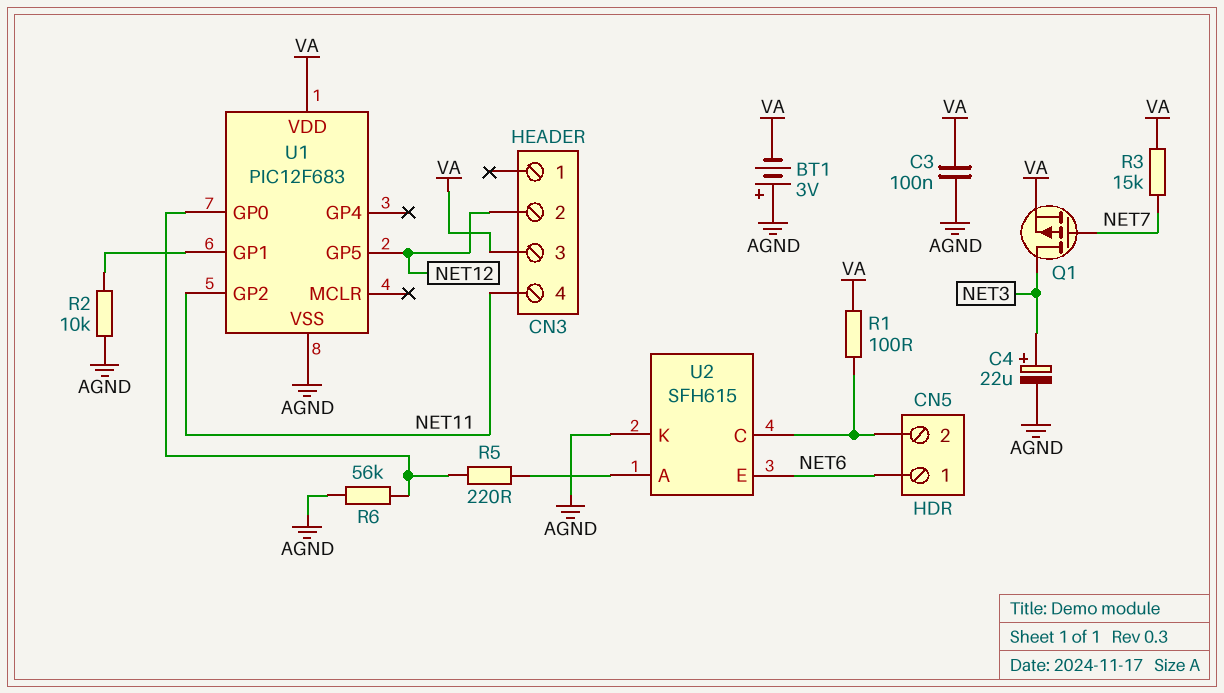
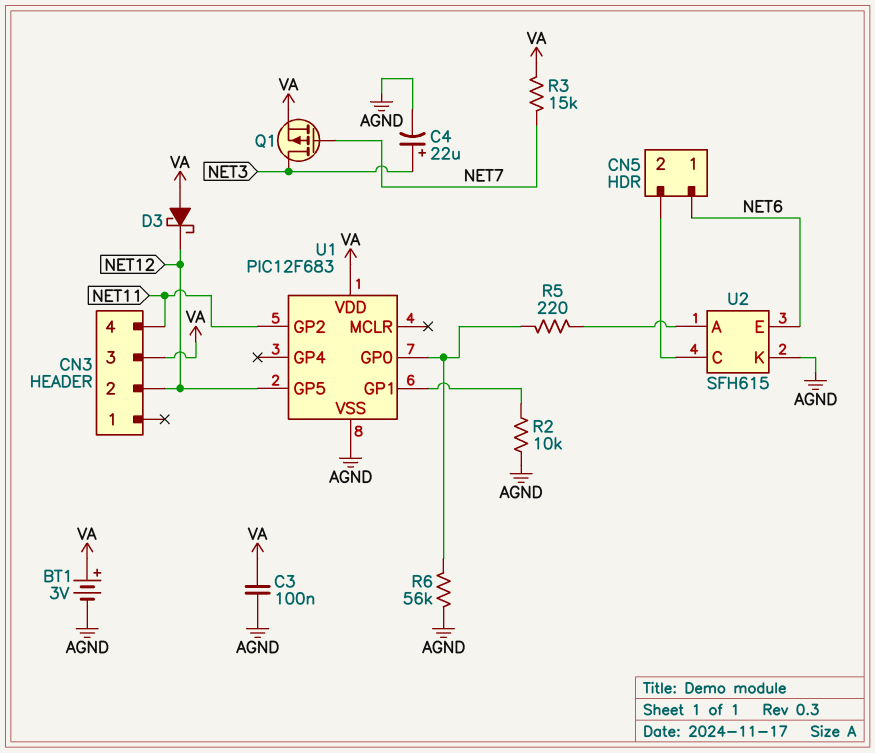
BT1: 3V (plus AGND, minus VA) -> 3V (plus VA, minus AGND)
D3: none -> schottky (A VA, K NET12)
R1: 100 (CN5/2, VA) -> none

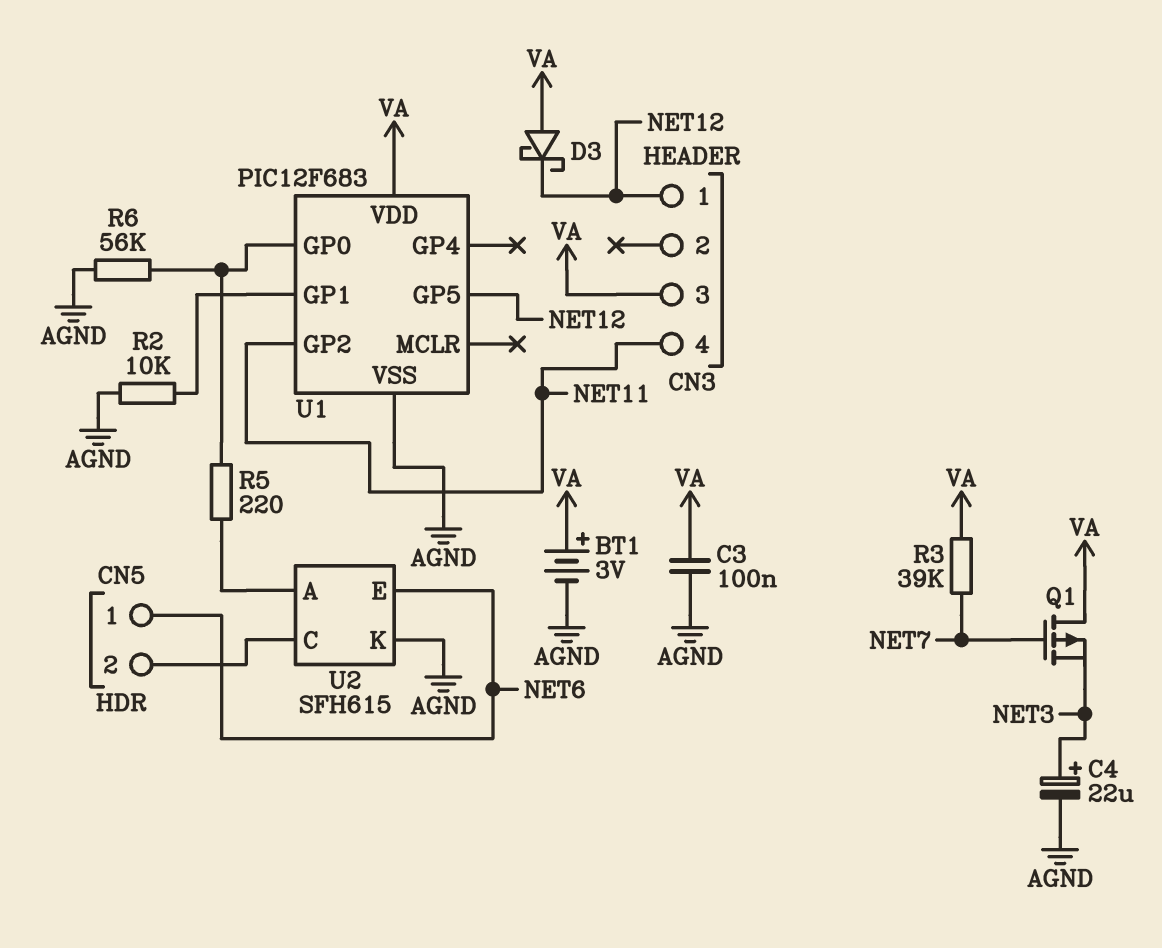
CN3 pin 1: none -> NET12
CN3 pin 2: NET12 -> none
Q1: PMOS (G NET7, D NET3, S VA) -> PMOS (G NET7, D VA, S NET3)
R3: 15k (NET7, VA) -> 39k (NET7, VA)

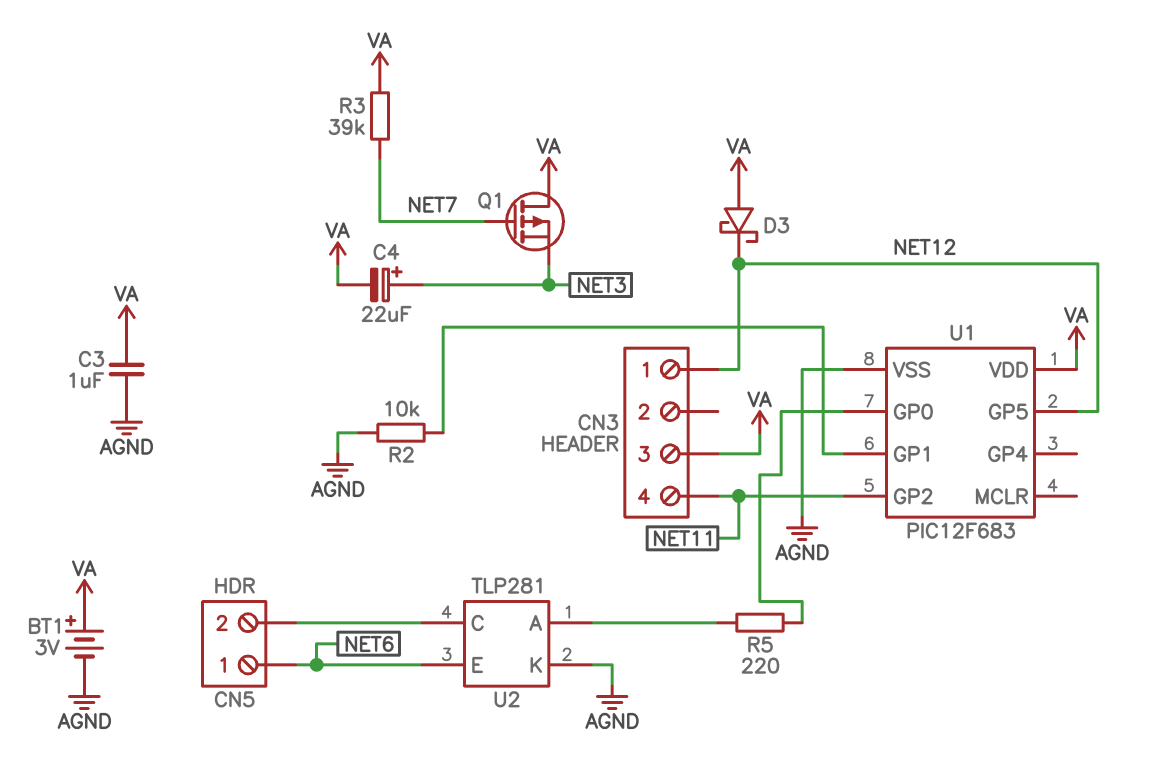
C3: 100nF (AGND, VA) -> 1uF (AGND, VA)
C4: 22uF (plus NET3, minus AGND) -> 22uF (plus NET3, minus VA)
R6: 56k (AGND, U1/GP0) -> none
U2: SFH615 -> TLP281

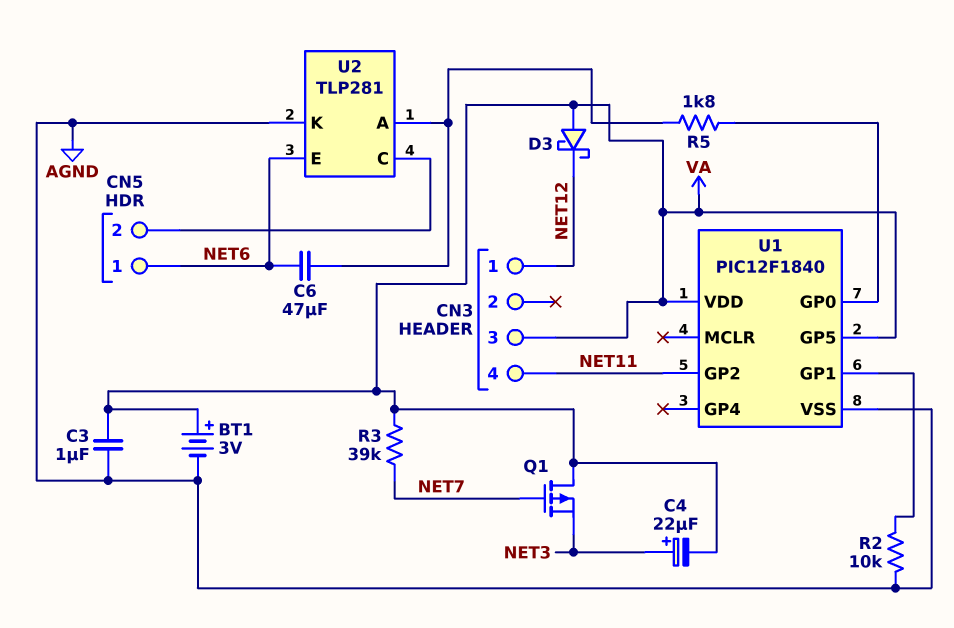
C6: none -> 47uF (NET6, U2/A)
R5: 220 (U1/GP0, U2/A) -> 1.8k (U1/GP0, U2/A)
U1: PIC12F683 -> PIC12F1840
U1 pin GP5: NET12 -> VA

